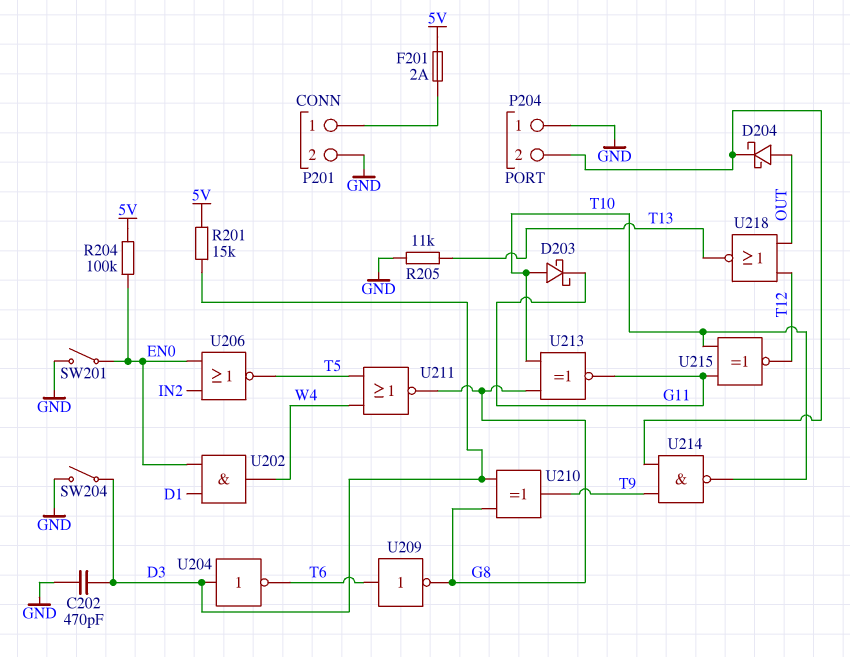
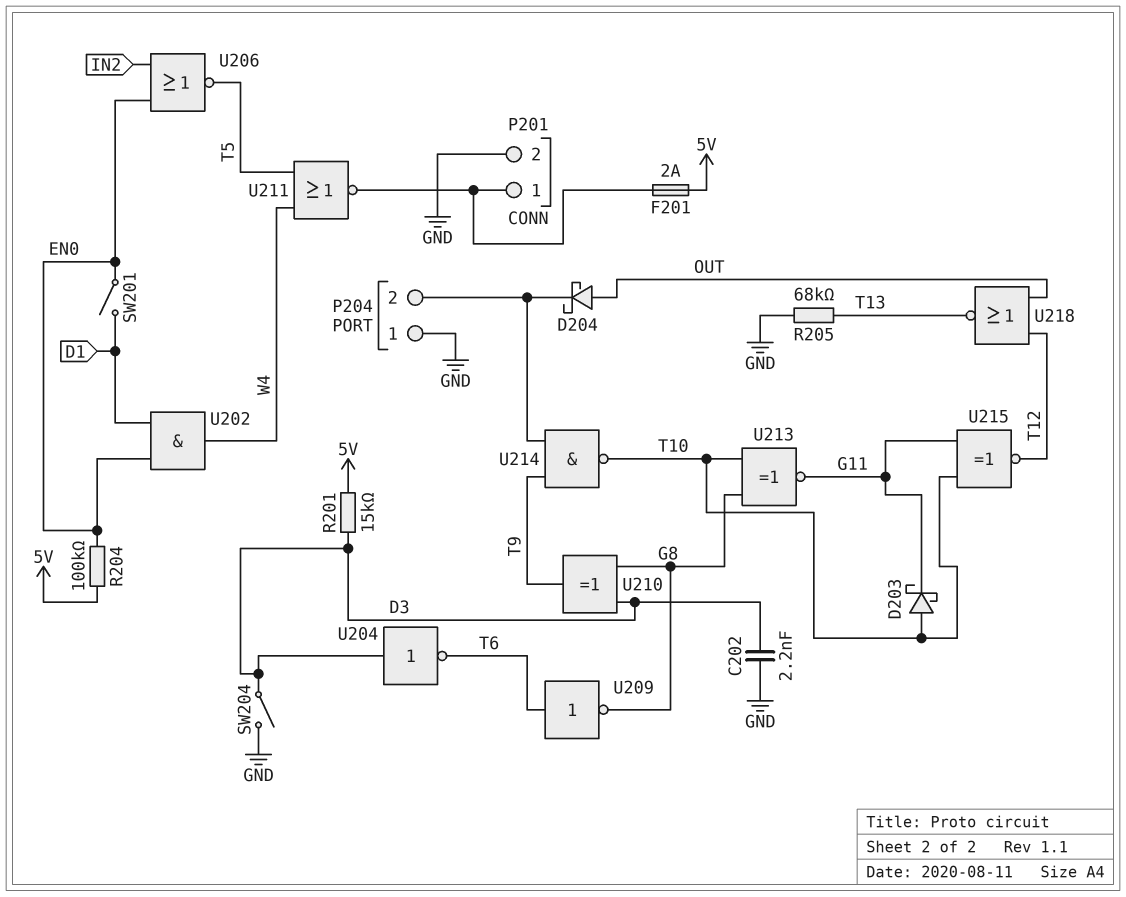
C202: 470pF (D3, GND) -> 2.2nF (D3, GND)
R205: 11k (GND, T13) -> 68k (GND, T13)
SW201: switch (EN0, GND) -> switch (D1, EN0)
U211: NOR (in T5, in W4, out G8) -> NOR (in T5, in W4, out P201/1)

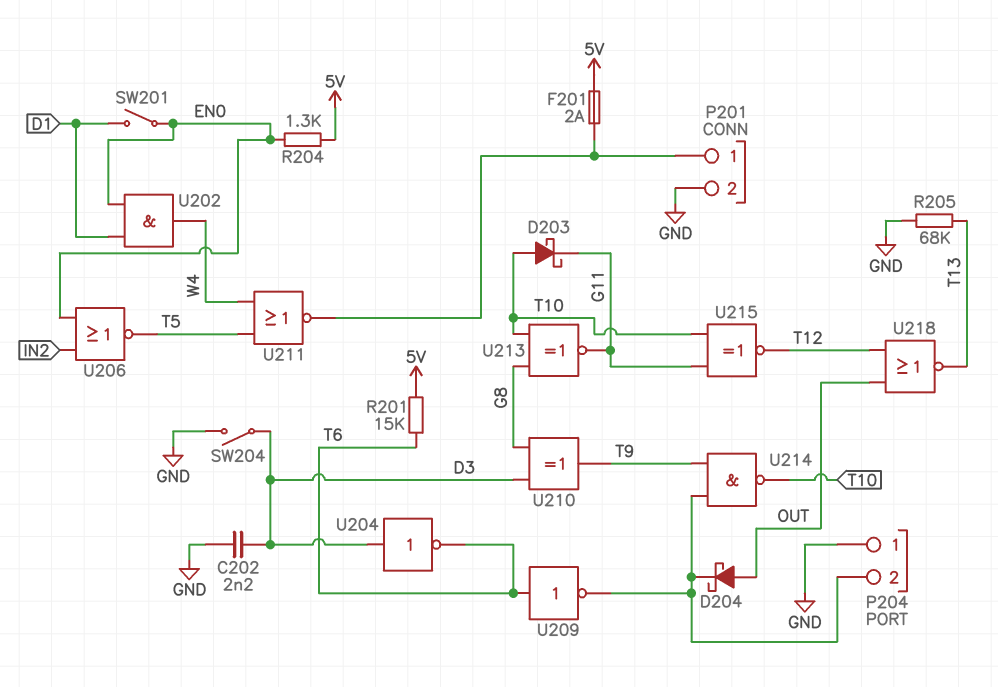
R201: 15k (5V, D3) -> 15k (5V, T6)
R204: 100k (5V, EN0) -> 1.3k (5V, EN0)
U209: NOT (in T6, out G8) -> NOT (in T6, out P204/2)

